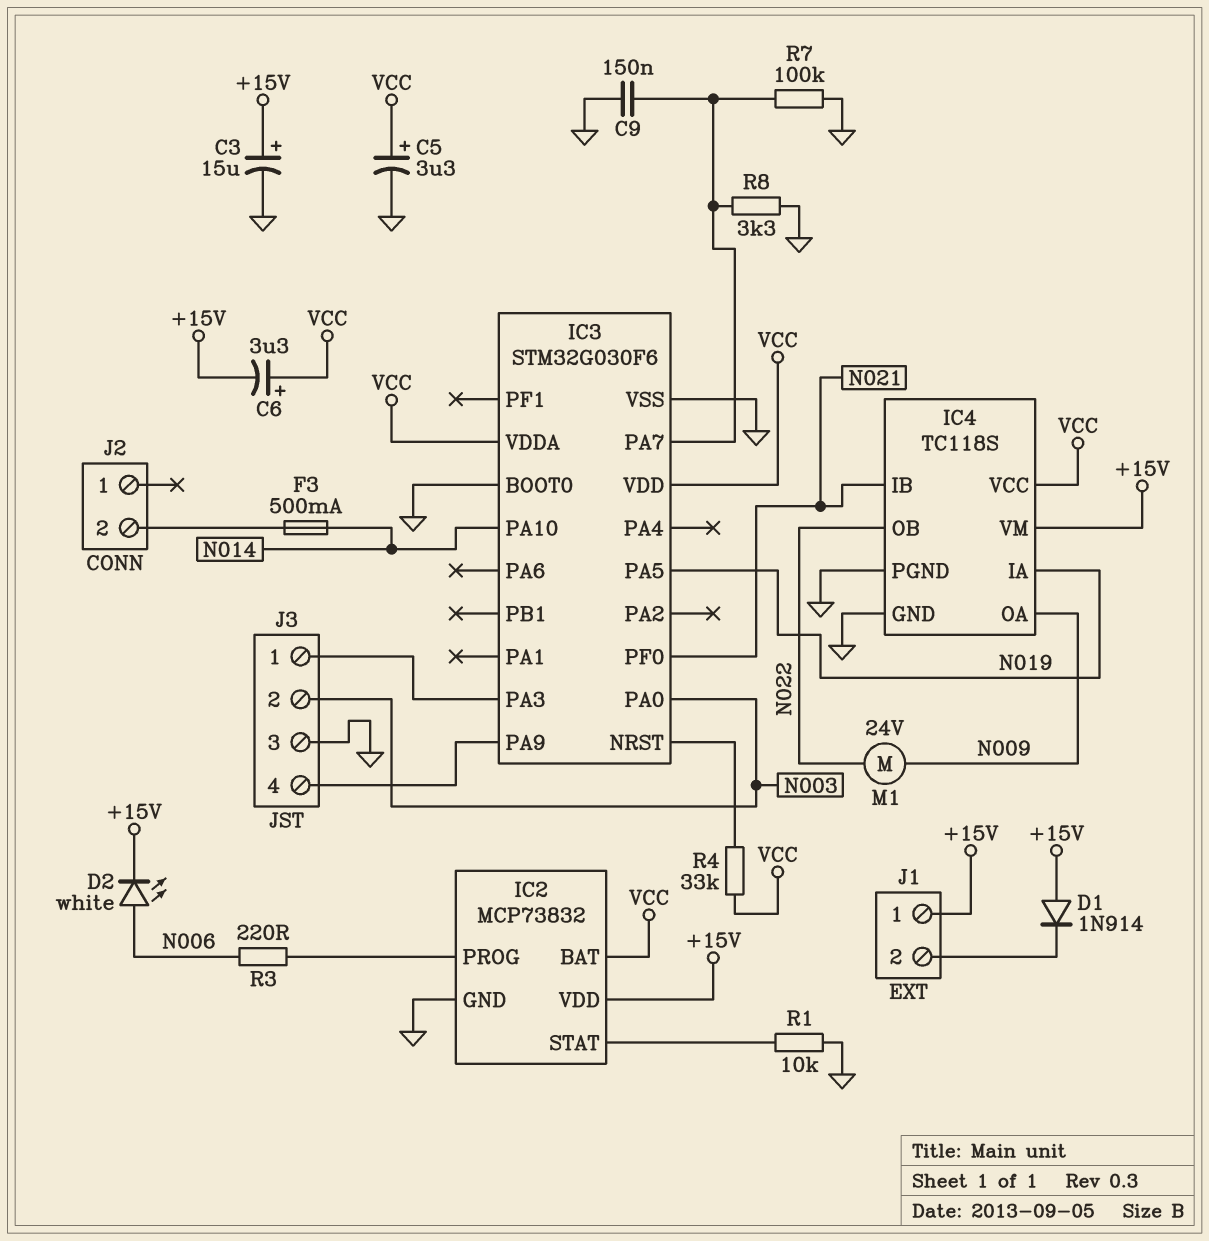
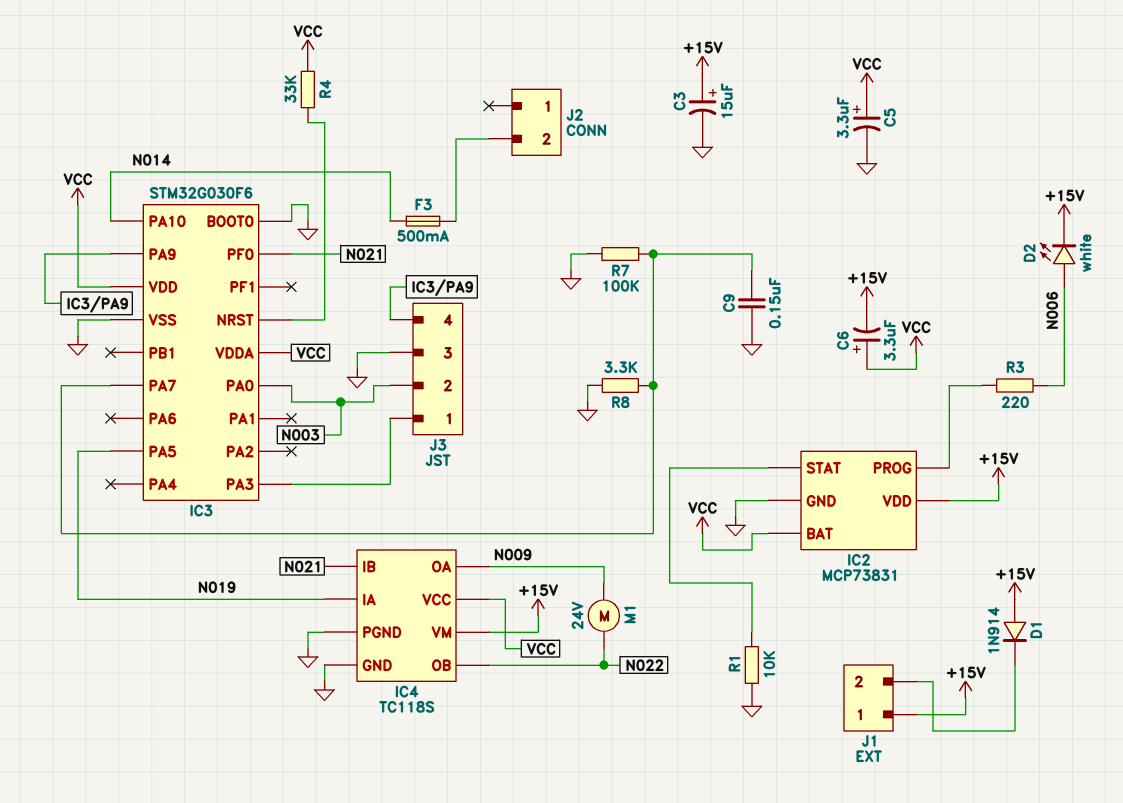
IC2: MCP73832 -> MCP73831

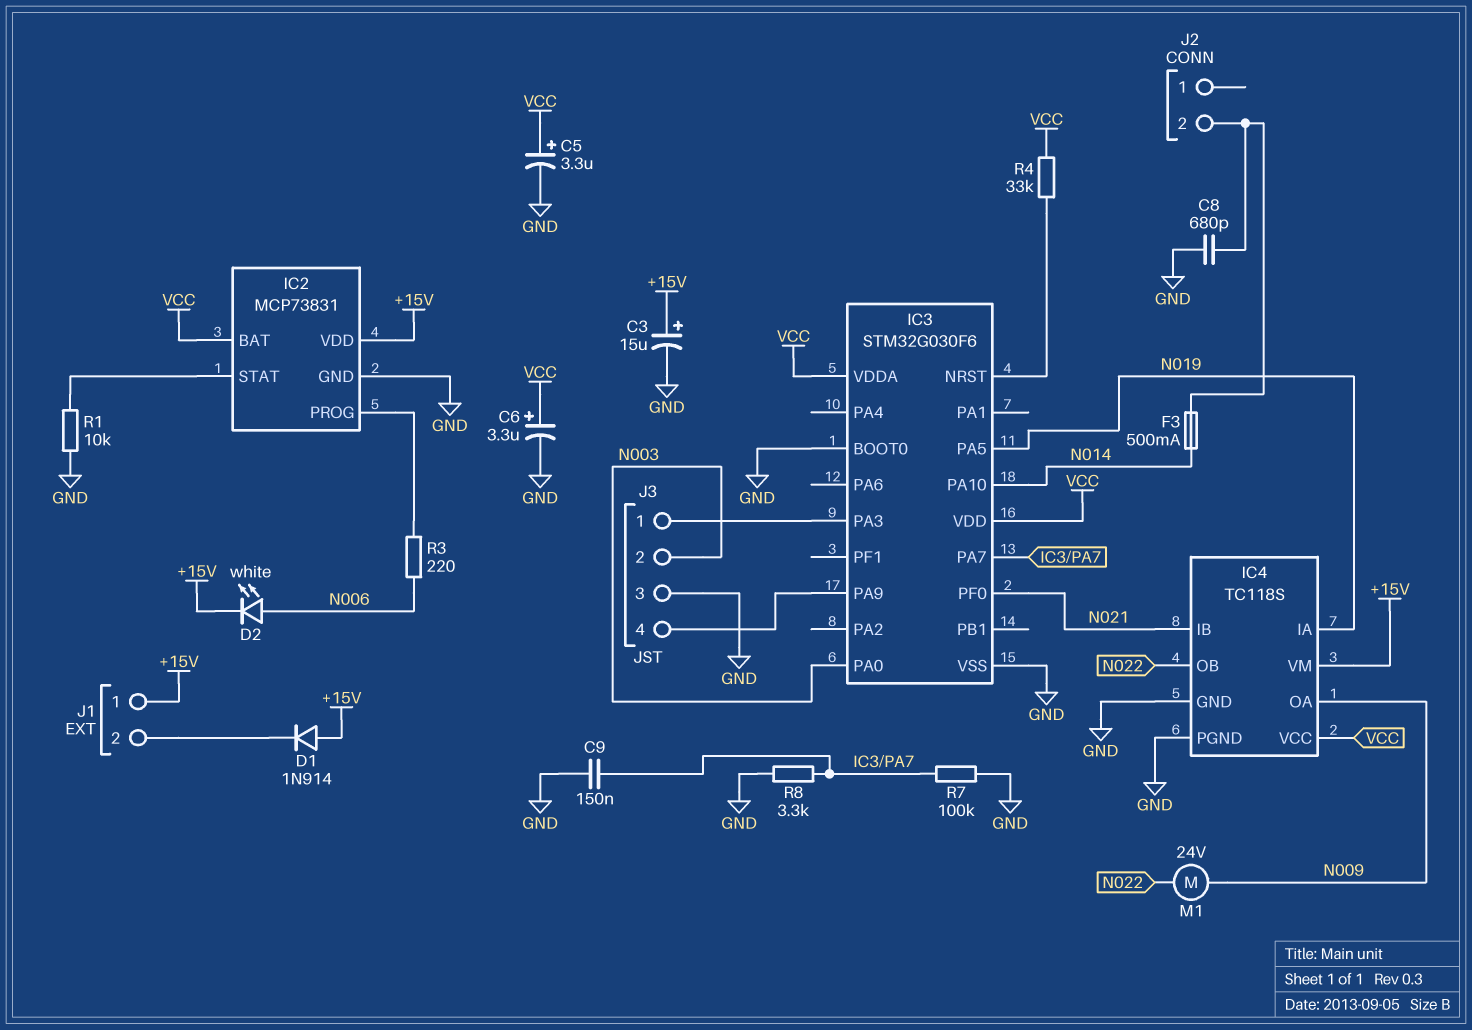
C6: 3.3uF (plus VCC, minus +15V) -> 3.3uF (plus VCC, minus GND)
C8: none -> 680pF (GND, J2/2)

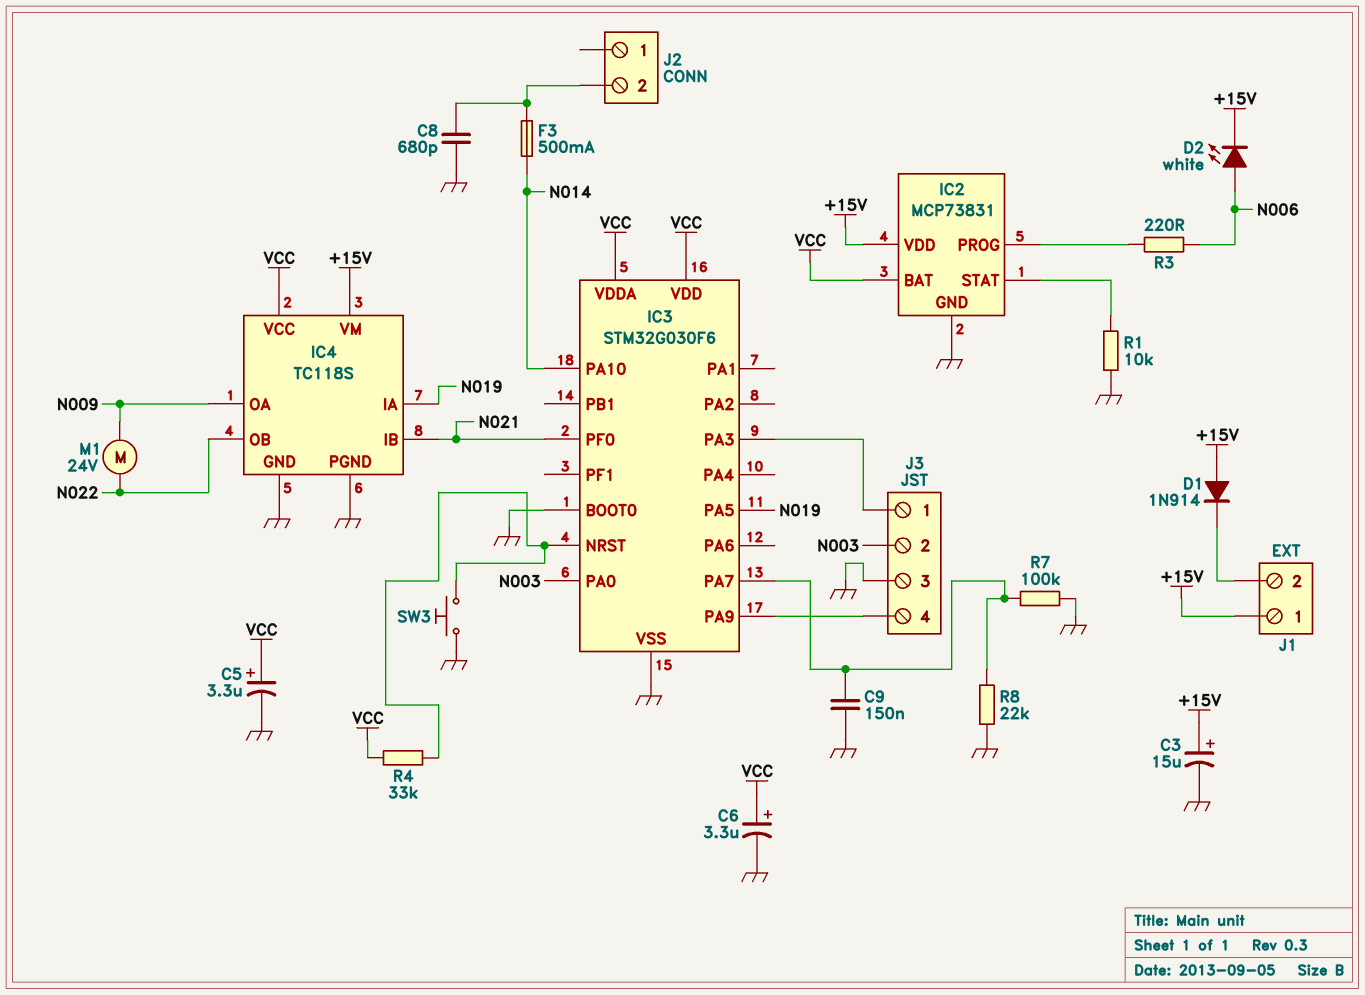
R8: 3.3k (GND, IC3/PA7) -> 22k (GND, IC3/PA7)
SW3: none -> button (GND, IC3/NRST)

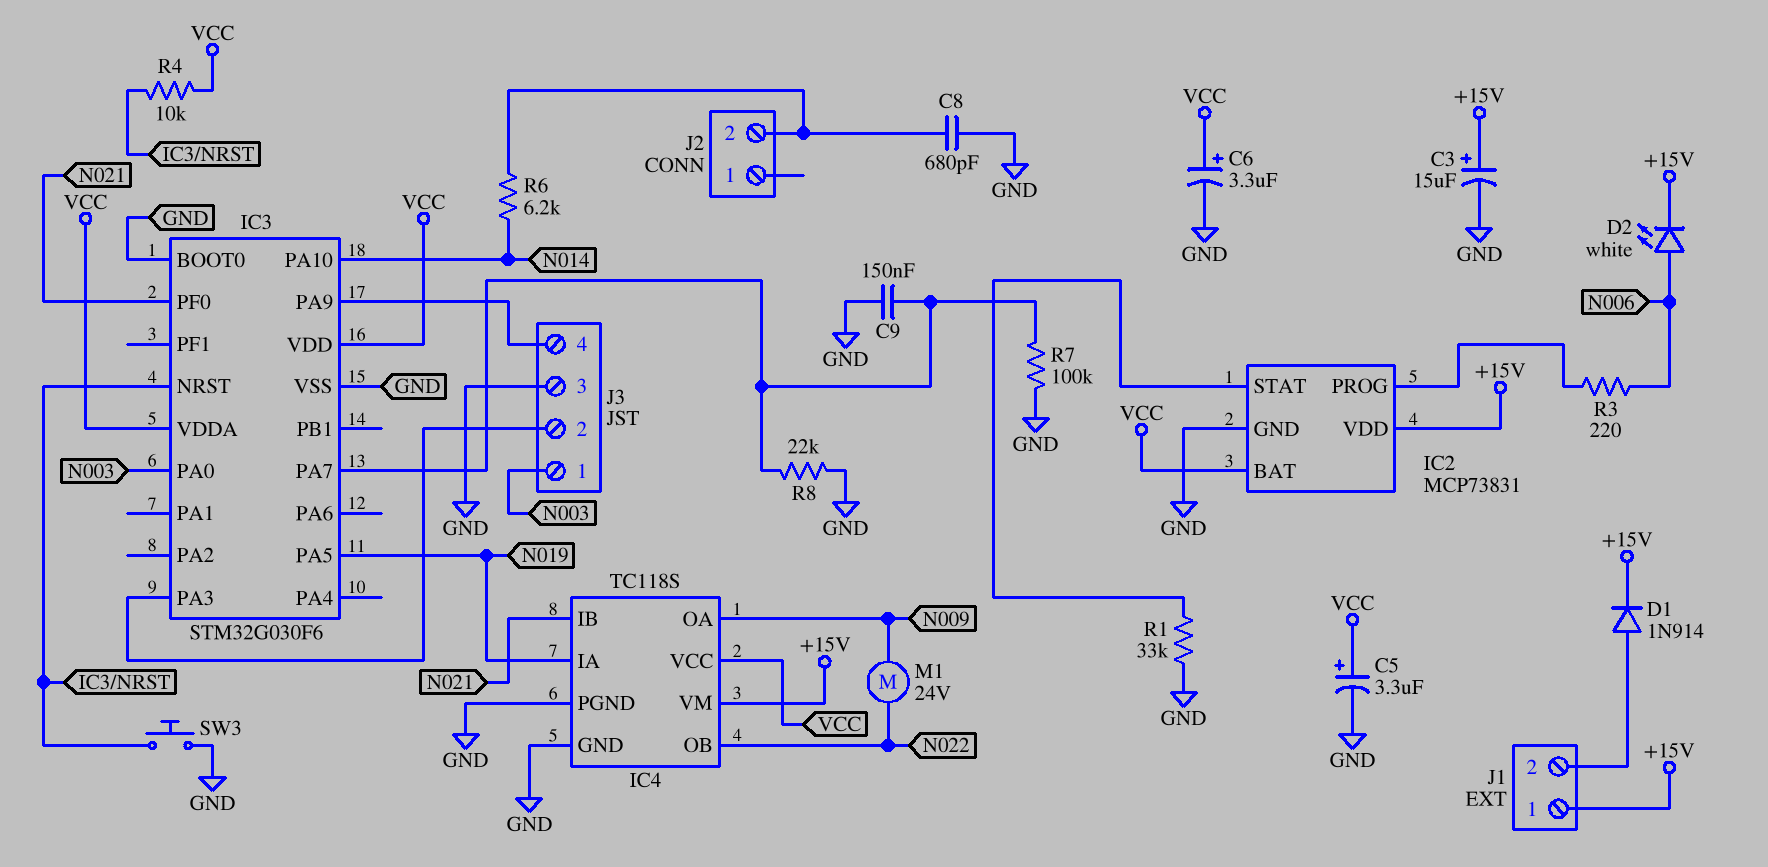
D1: diode 1N914 (A +15V, K J1/2) -> diode 1N914 (A J1/2, K +15V)
F3: 500mA (J2/2, N014) -> none
J3 pin 1: IC3/PA3 -> N003
J3 pin 2: N003 -> IC3/PA3
R1: 10k (GND, IC2/STAT) -> 33k (GND, IC2/STAT)
R4: 33k (IC3/NRST, VCC) -> 10k (IC3/NRST, VCC)
R6: none -> 6.2k (J2/2, N014)

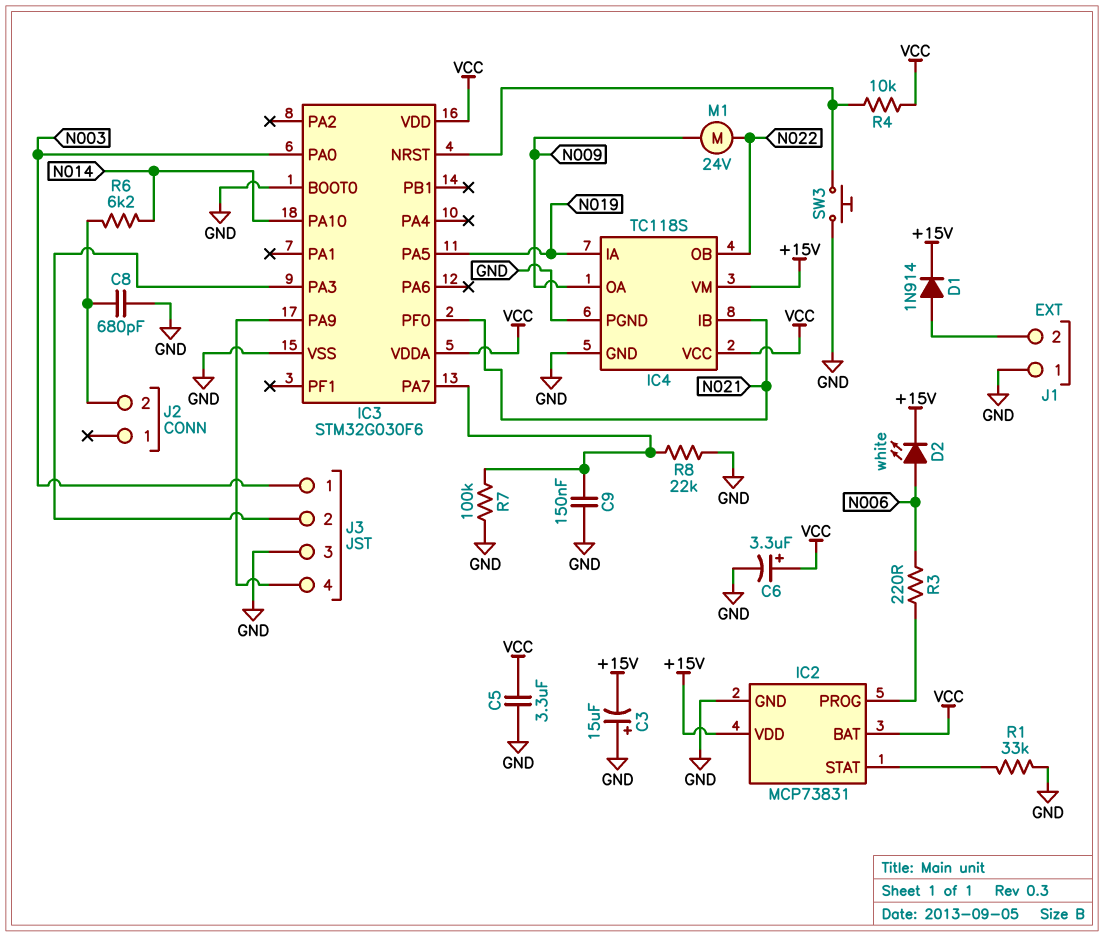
C3: 15uF (plus +15V, minus GND) -> 15uF (plus GND, minus +15V)
C5: 3.3uF (plus VCC, minus GND) -> 3.3uF (GND, VCC)
J1 pin 1: +15V -> GND

